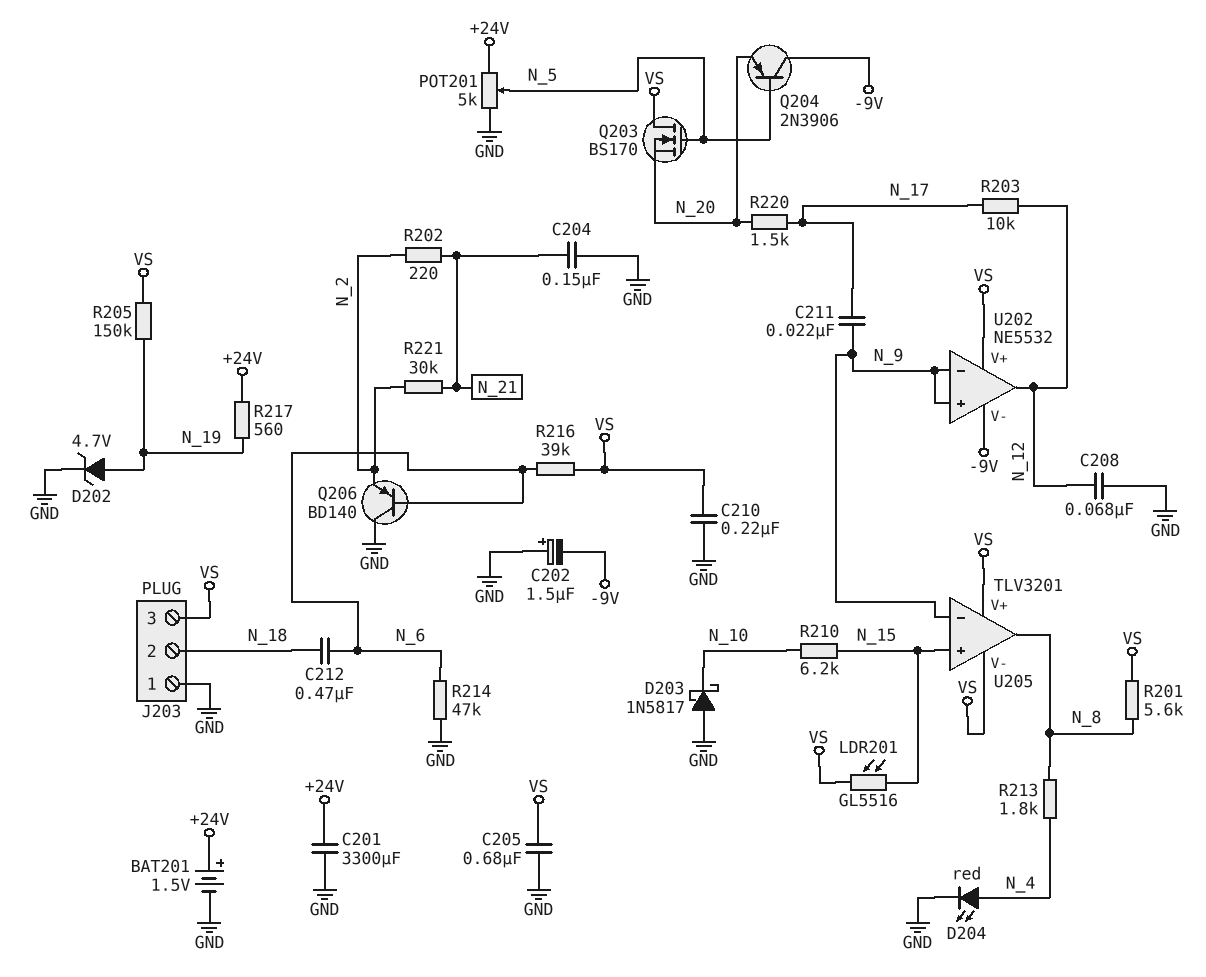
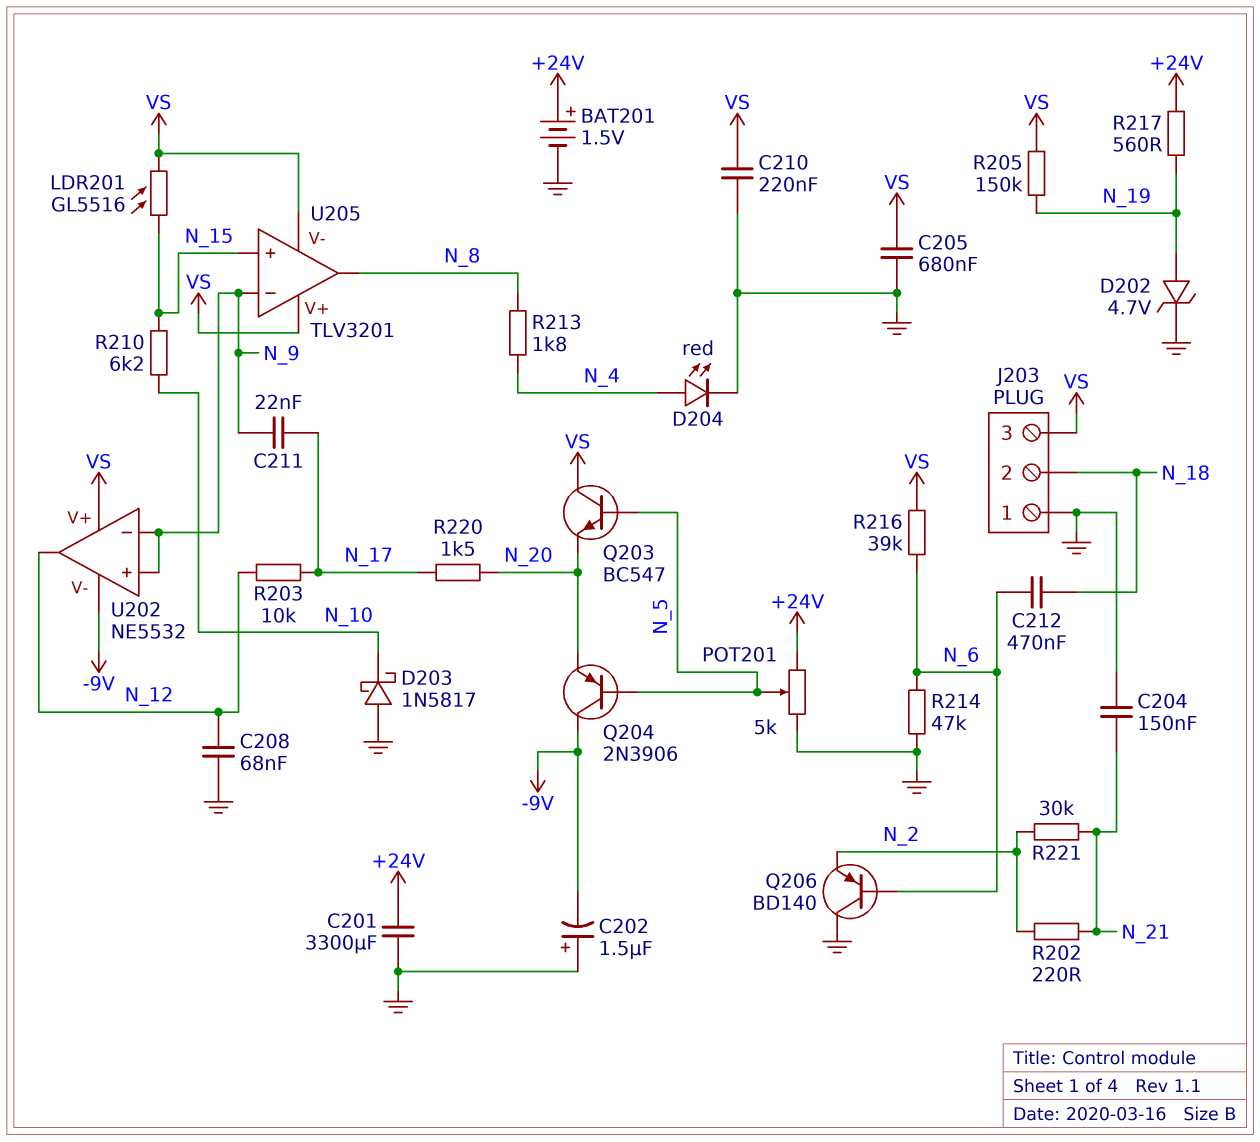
Q203: NMOS BS170 (G N_5, D VS, S N_20) -> NPN BC547 (B N_5, C VS, E N_20)
R201: 5.6k (N_8, VS) -> none

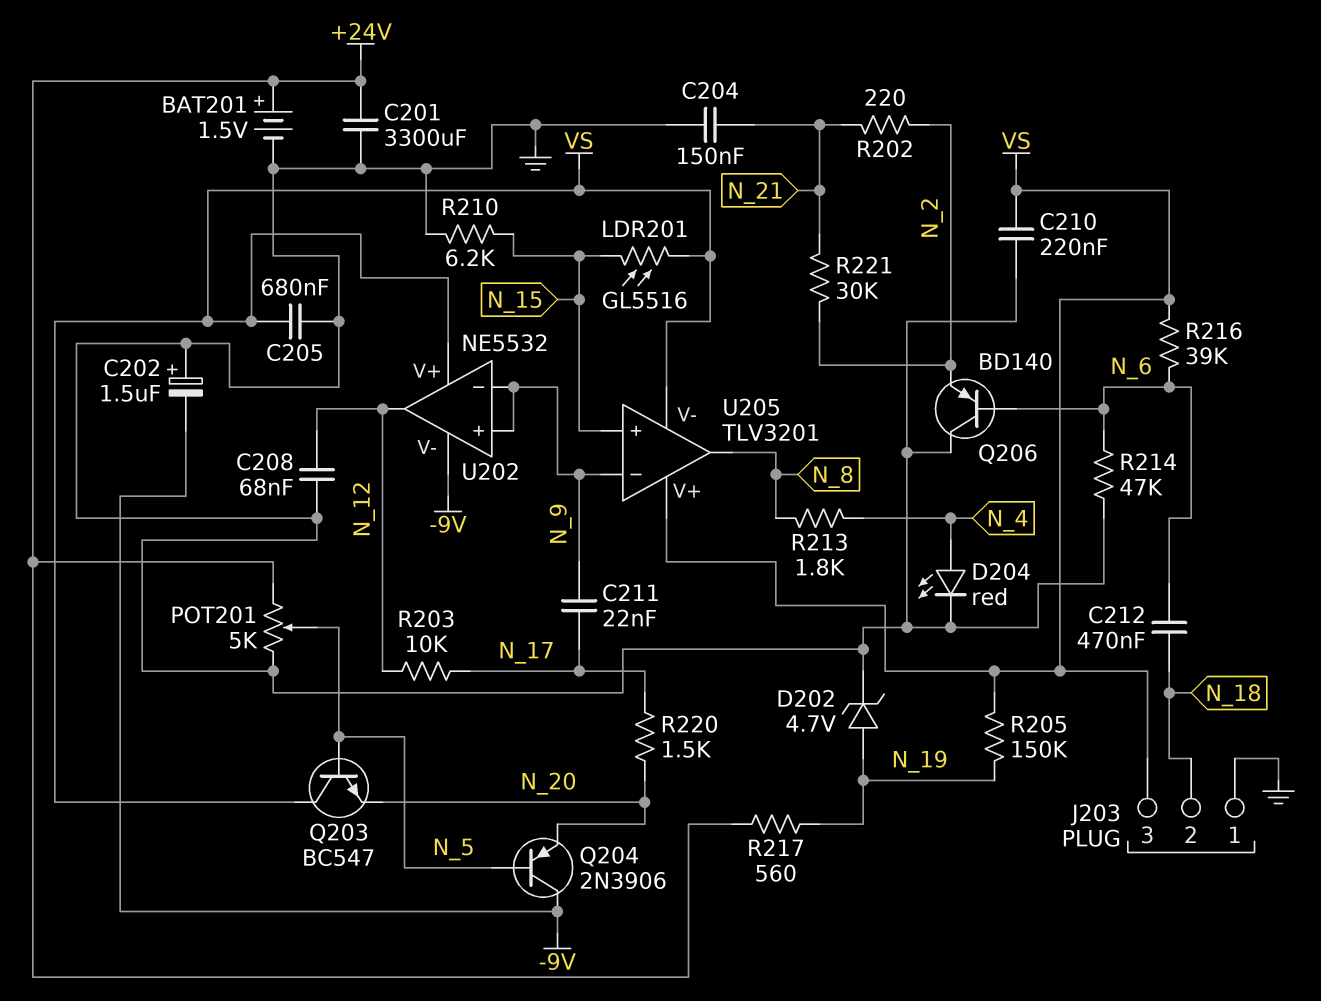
D203: schottky 1N5817 (A GND, K N_10) -> none
R210: 6.2k (N_10, N_15) -> 6.2k (GND, N_15)

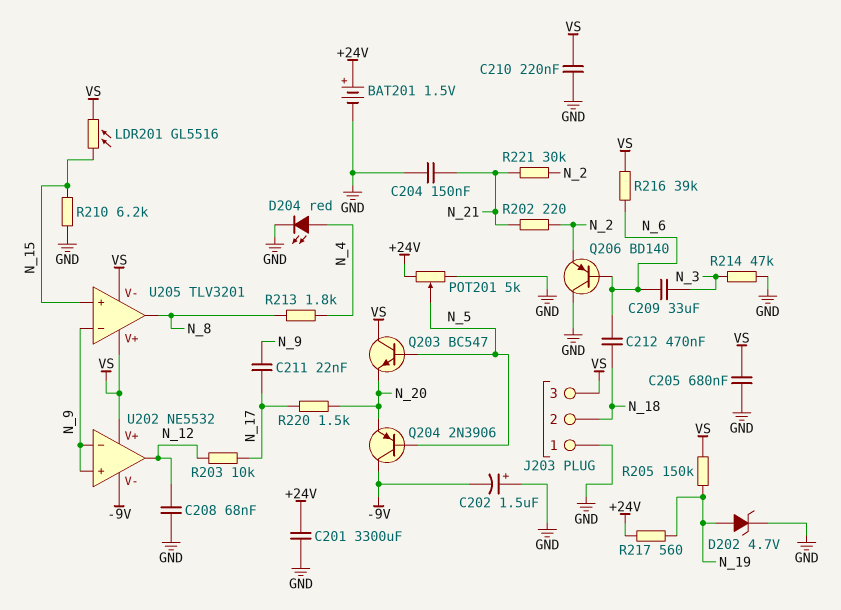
C209: none -> 33uF (N_3, N_6)
R214: 47k (GND, N_6) -> 47k (GND, N_3)

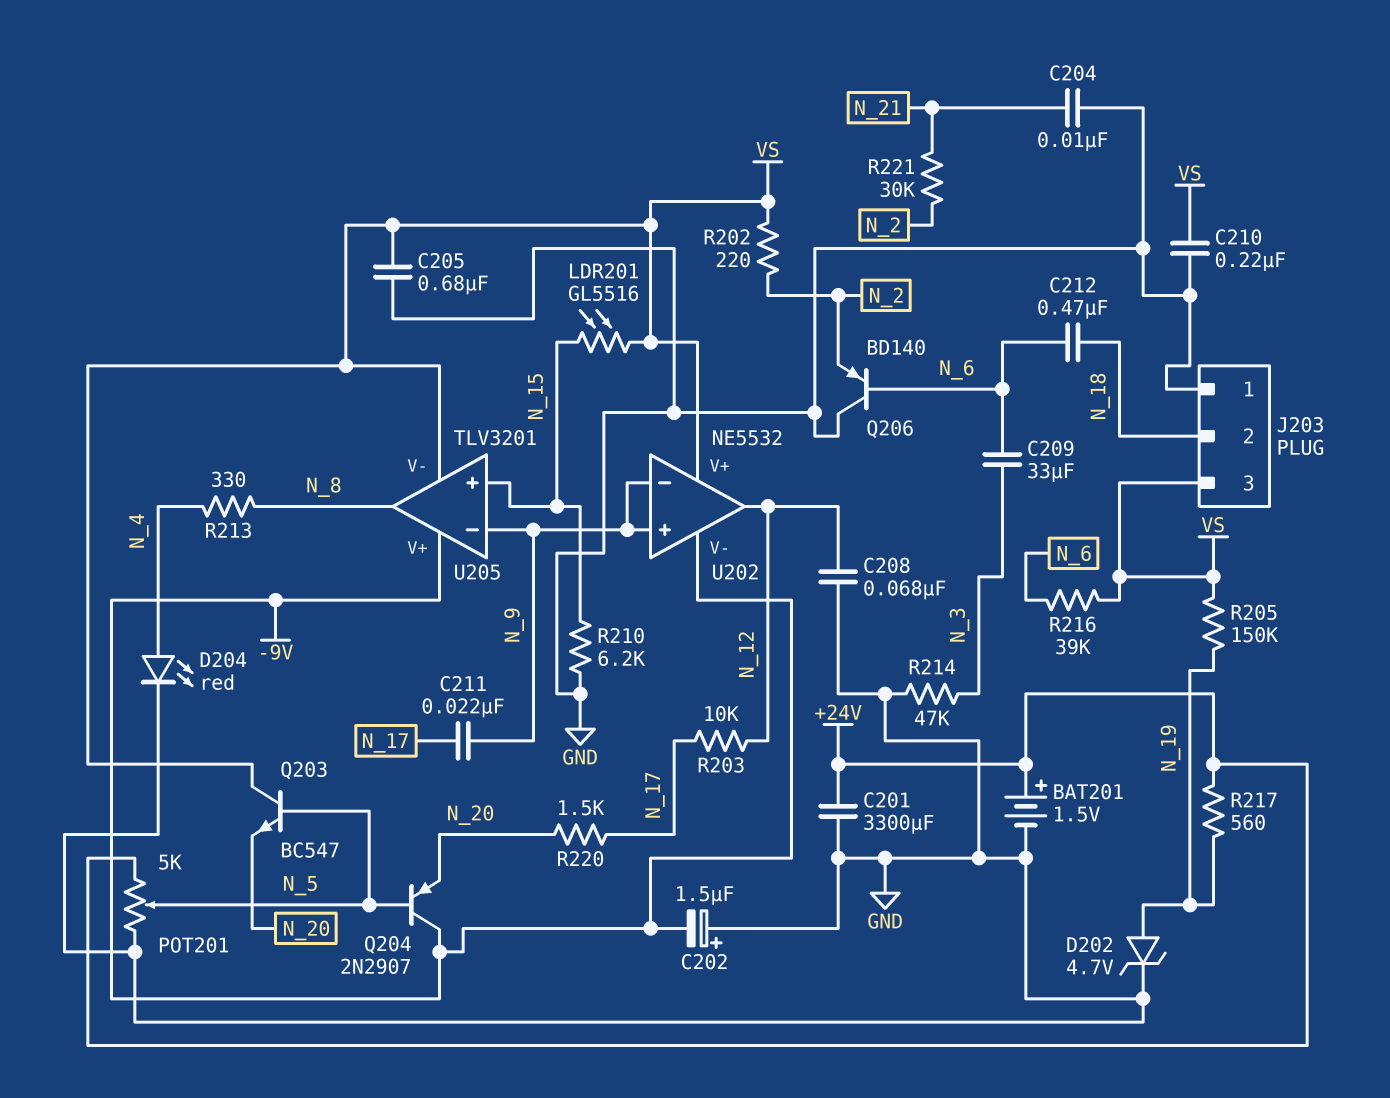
C204: 150nF (GND, N_21) -> 10nF (GND, N_21)
Q204: PNP 2N3906 (B N_5, C -9V, E N_20) -> PNP 2N2907 (B N_5, C -9V, E N_20)
R202: 220 (N_2, N_21) -> 220 (N_2, VS)
R213: 1.8k (N_4, N_8) -> 330 (N_4, N_8)
U205 pin V+: VS -> -9V

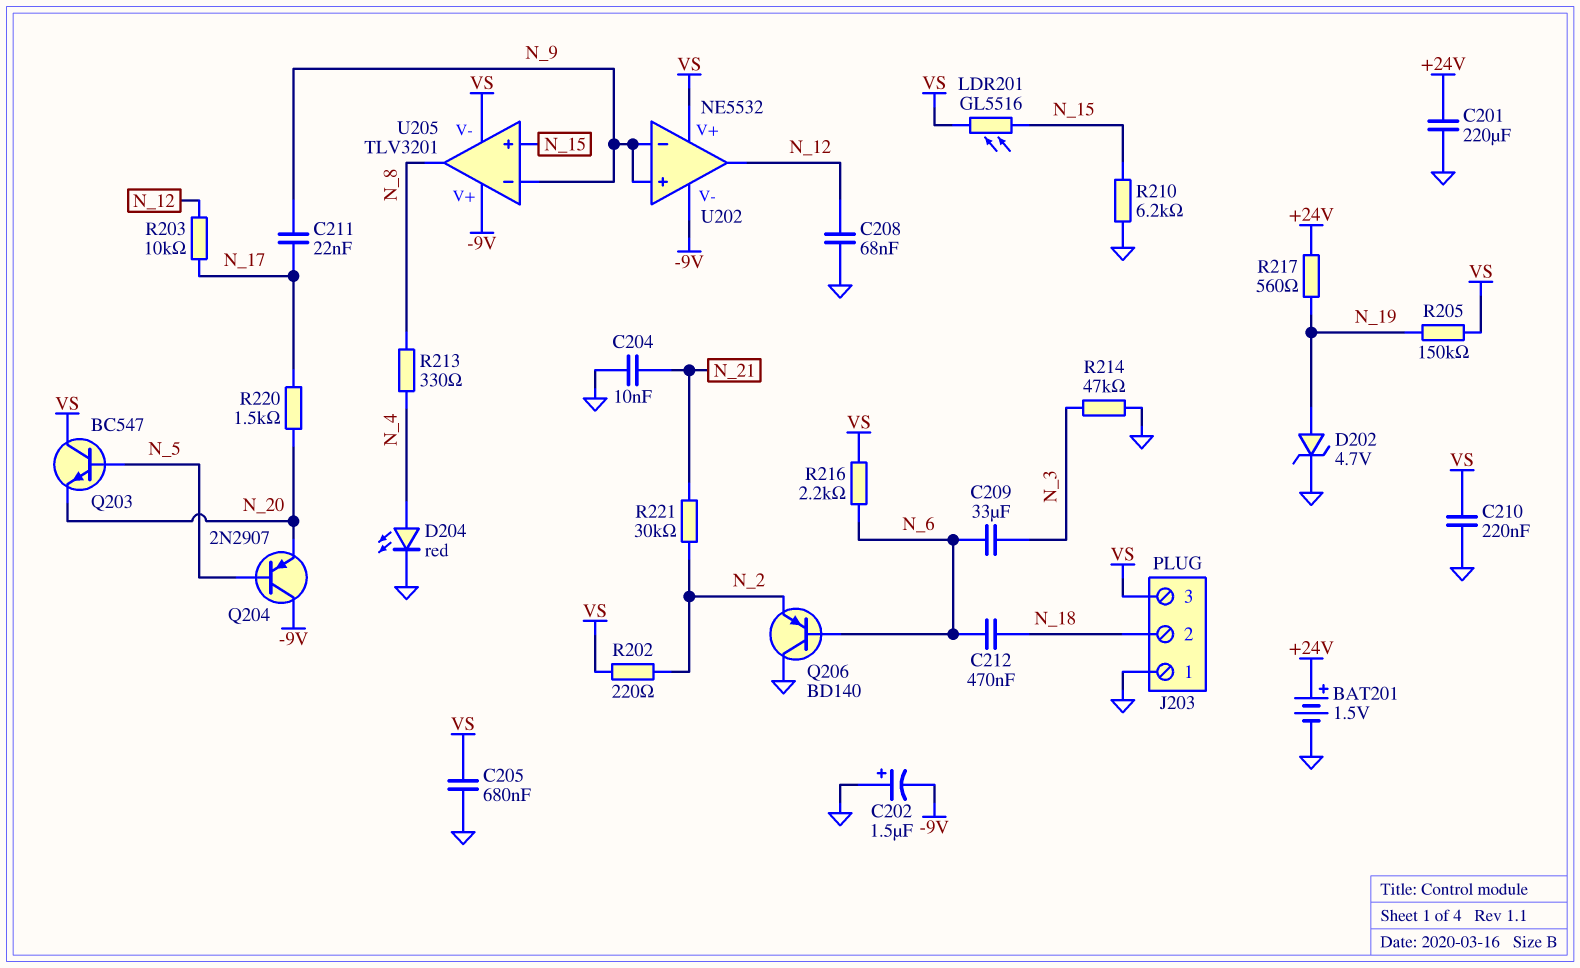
C201: 3300uF (+24V, GND) -> 220uF (+24V, GND)
POT201: 5k (+24V, GND, wiper N_5) -> none
R216: 39k (N_6, VS) -> 2.2k (N_6, VS)

